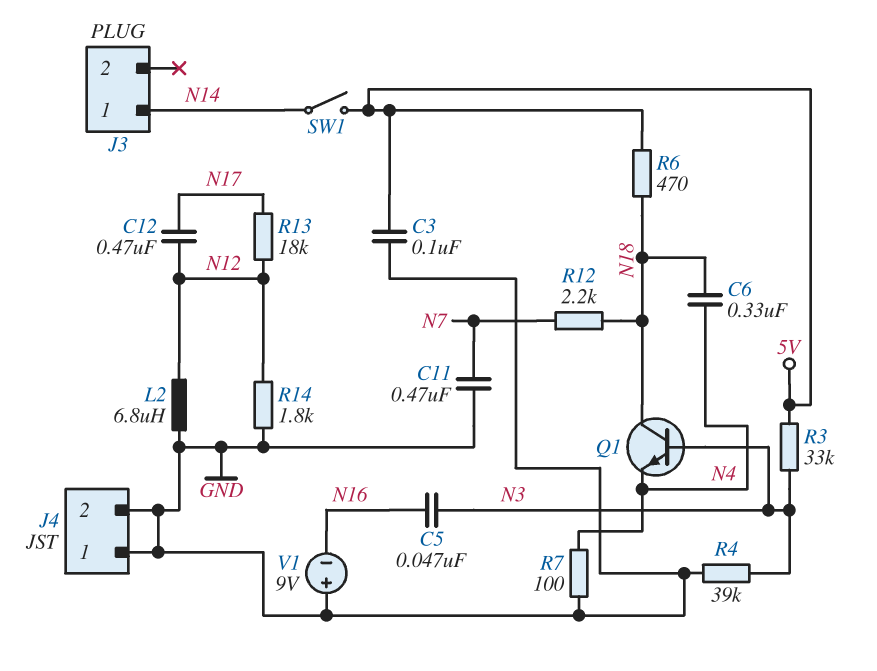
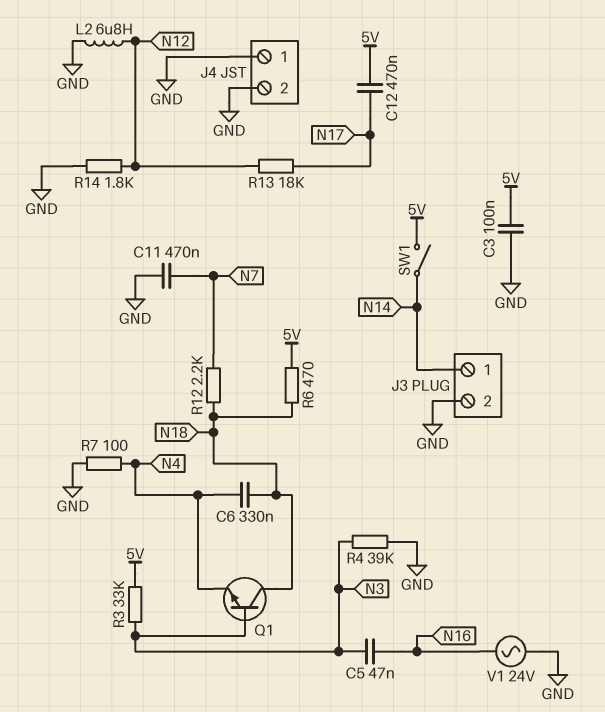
C12: 470nF (N12, N17) -> 470nF (5V, N17)
J3 pin 2: none -> GND
V1: 9V (plus GND, minus N16) -> AC 24V (GND, N16)

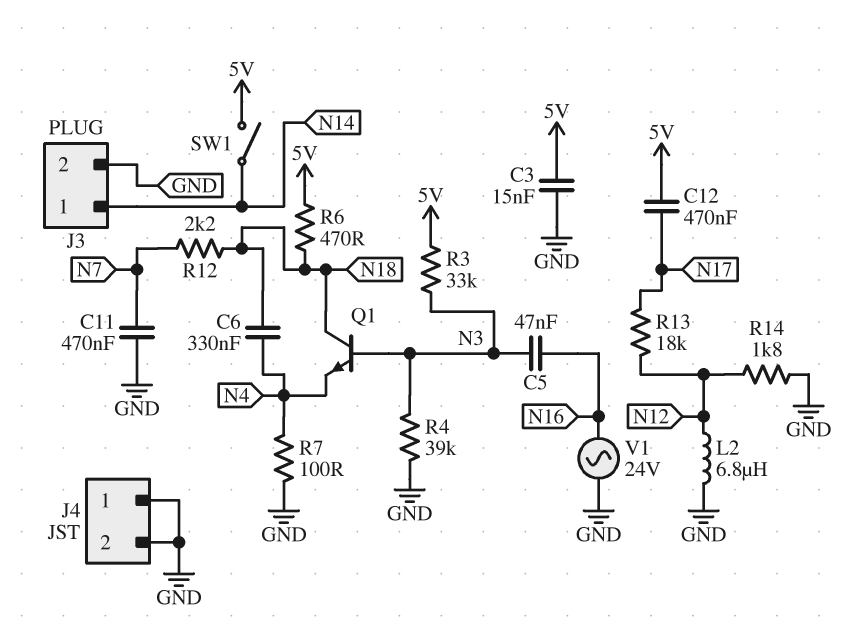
C3: 100nF (5V, GND) -> 15nF (5V, GND)

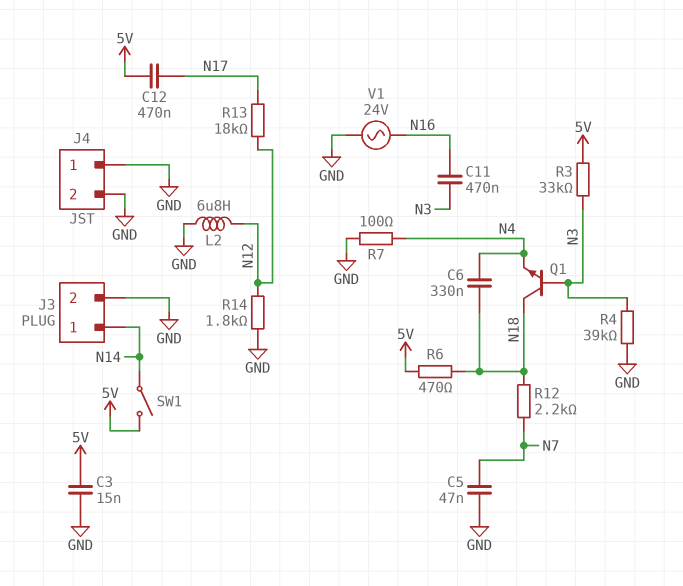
C5: 47nF (N3, N16) -> 47nF (GND, N7)
C11: 470nF (GND, N7) -> 470nF (N3, N16)

